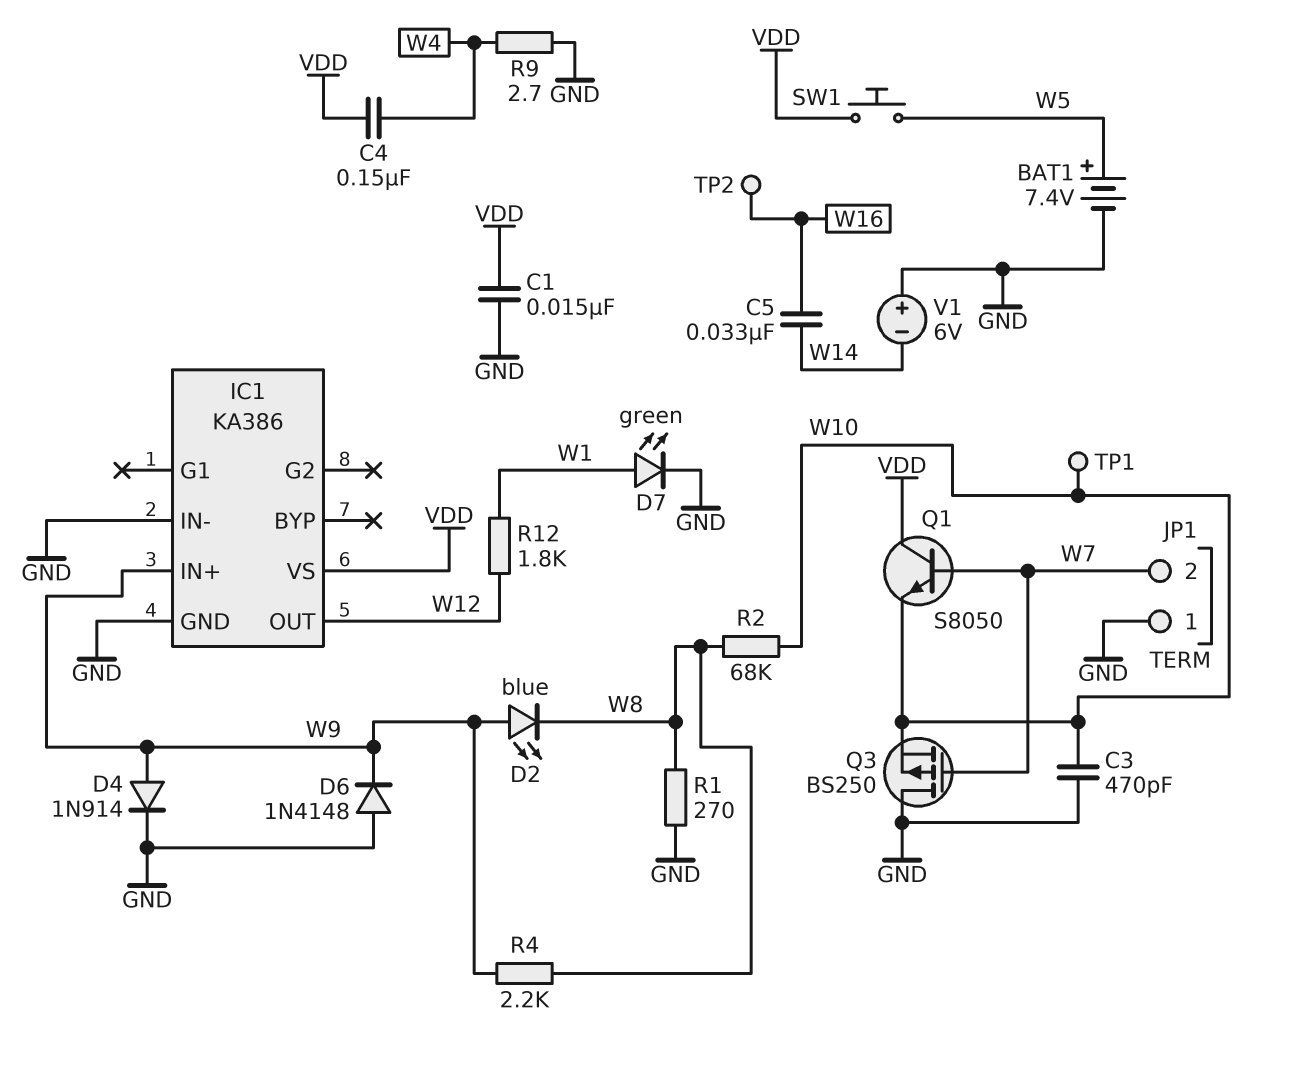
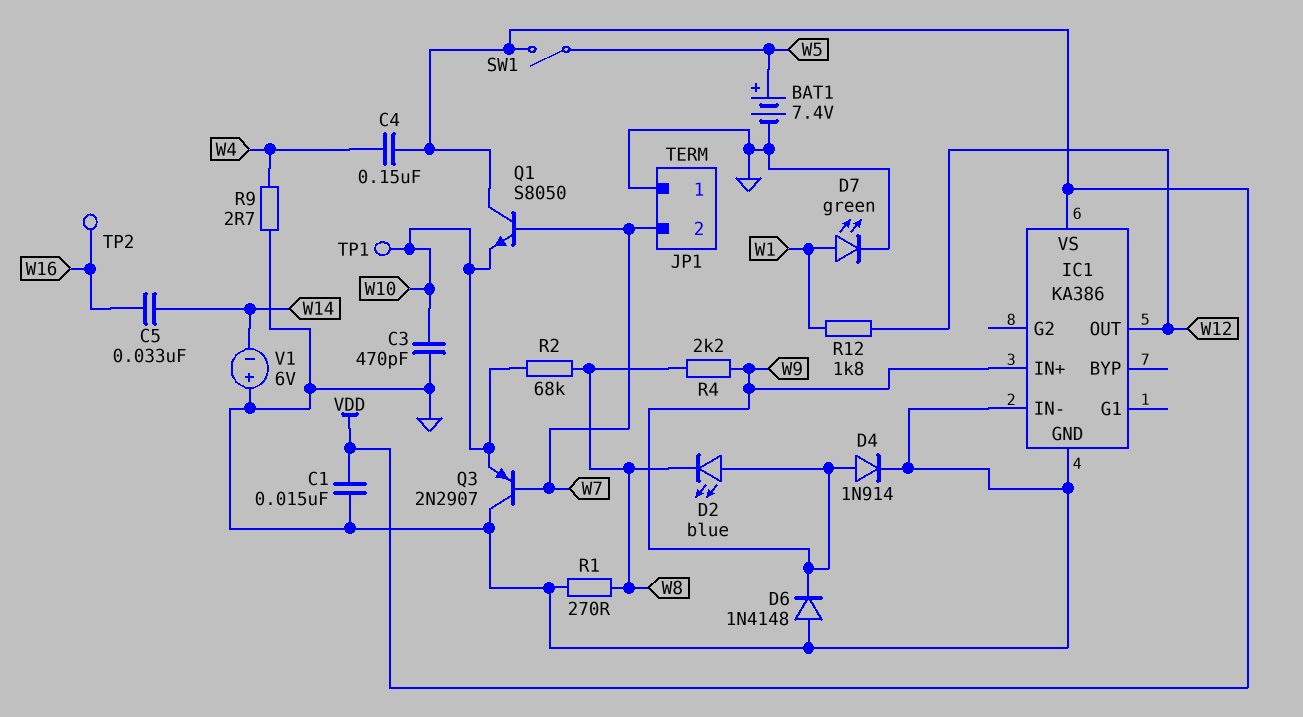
Q3: PMOS BS250 (G W7, D GND, S W10) -> PNP 2N2907 (B W7, C GND, E W10)
SW1: button (VDD, W5) -> switch (VDD, W5)

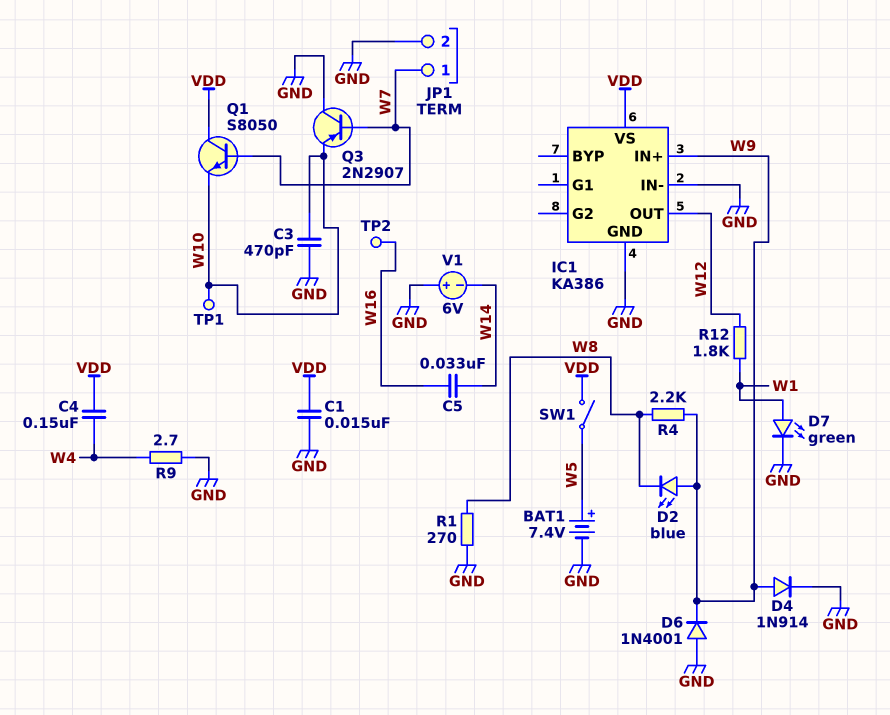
D6: diode 1N4148 (A GND, K W9) -> diode 1N4001 (A GND, K W9)
JP1 pin 1: GND -> W7
JP1 pin 2: W7 -> GND
R2: 68k (W8, W10) -> none

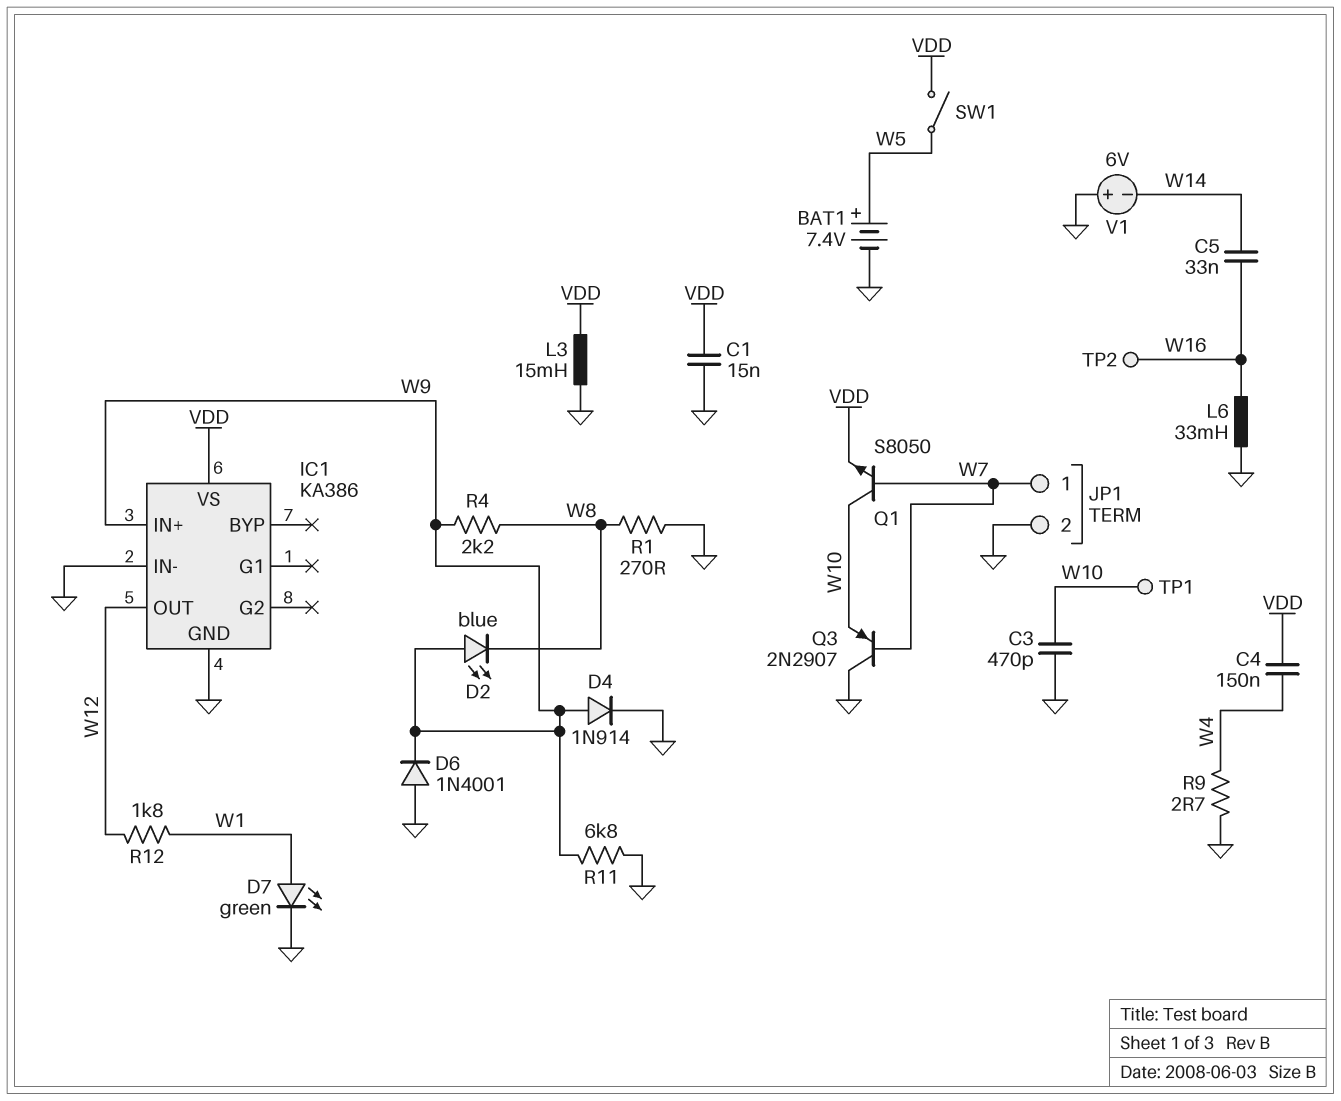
L3: none -> 15mH (GND, VDD)
L6: none -> 33mH (GND, W16)
Q1: NPN S8050 (B W7, C VDD, E W10) -> NPN S8050 (B W7, C W10, E VDD)
R11: none -> 6.8k (GND, W9)

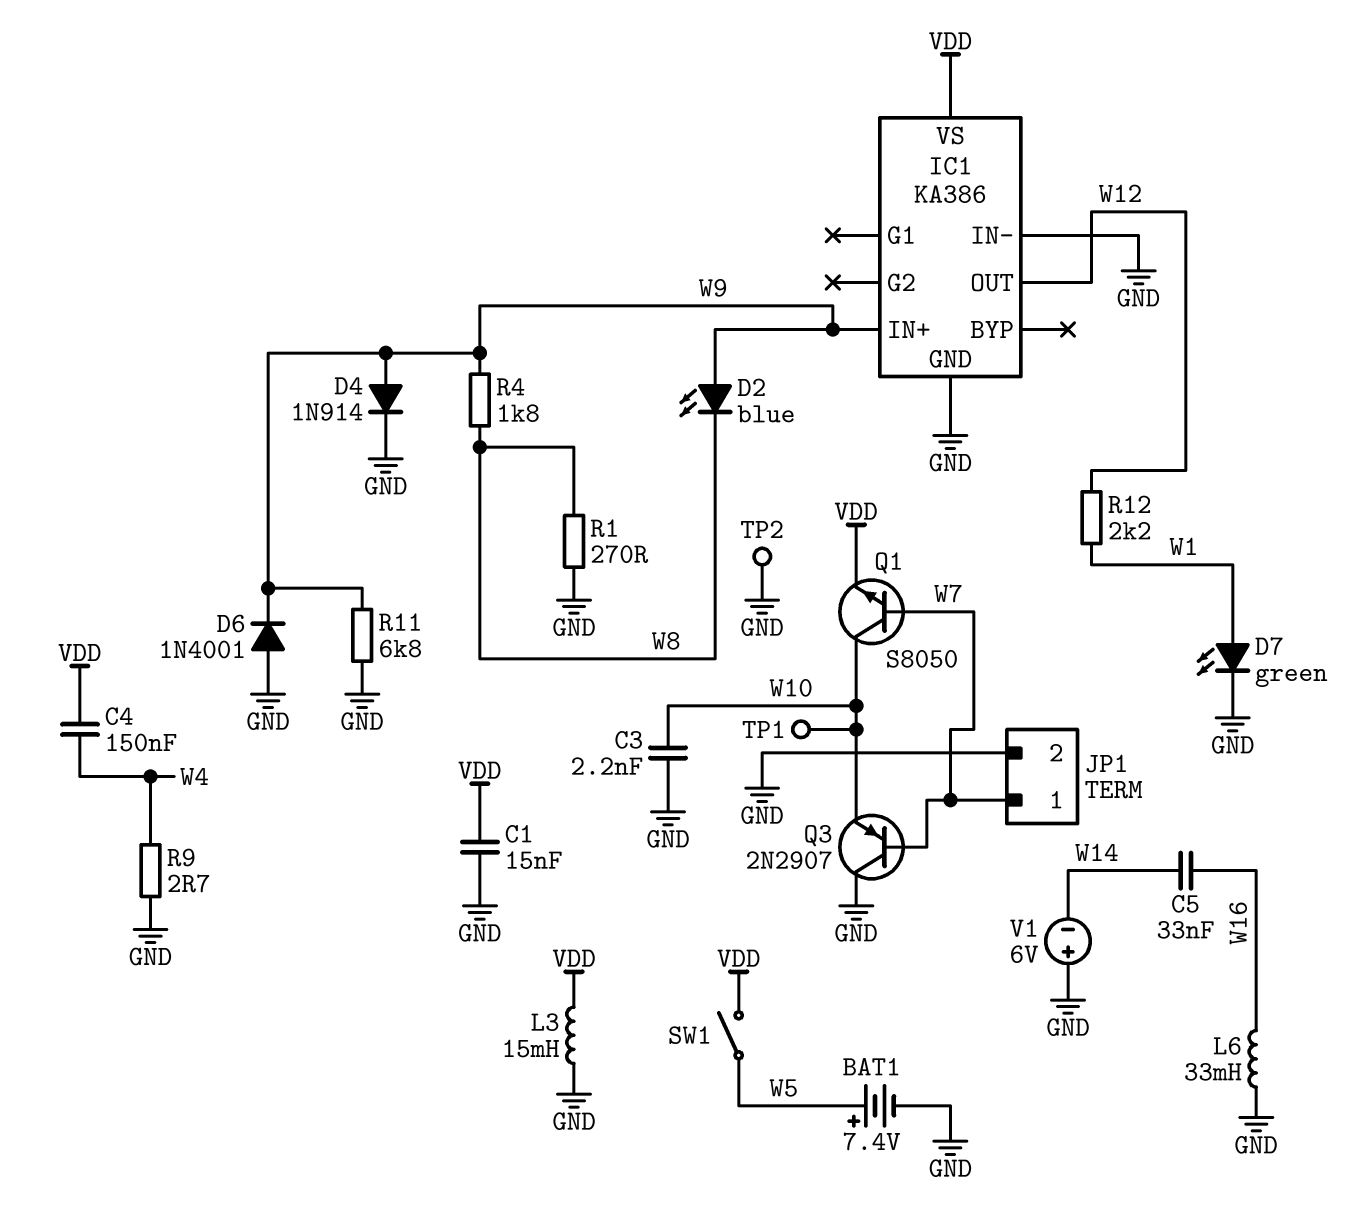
C3: 470pF (GND, W10) -> 2.2nF (GND, W10)
R4: 2.2k (W8, W9) -> 1.8k (W8, W9)
R12: 1.8k (W1, W12) -> 2.2k (W1, W12)
TP2: test point (W16) -> test point (GND)

